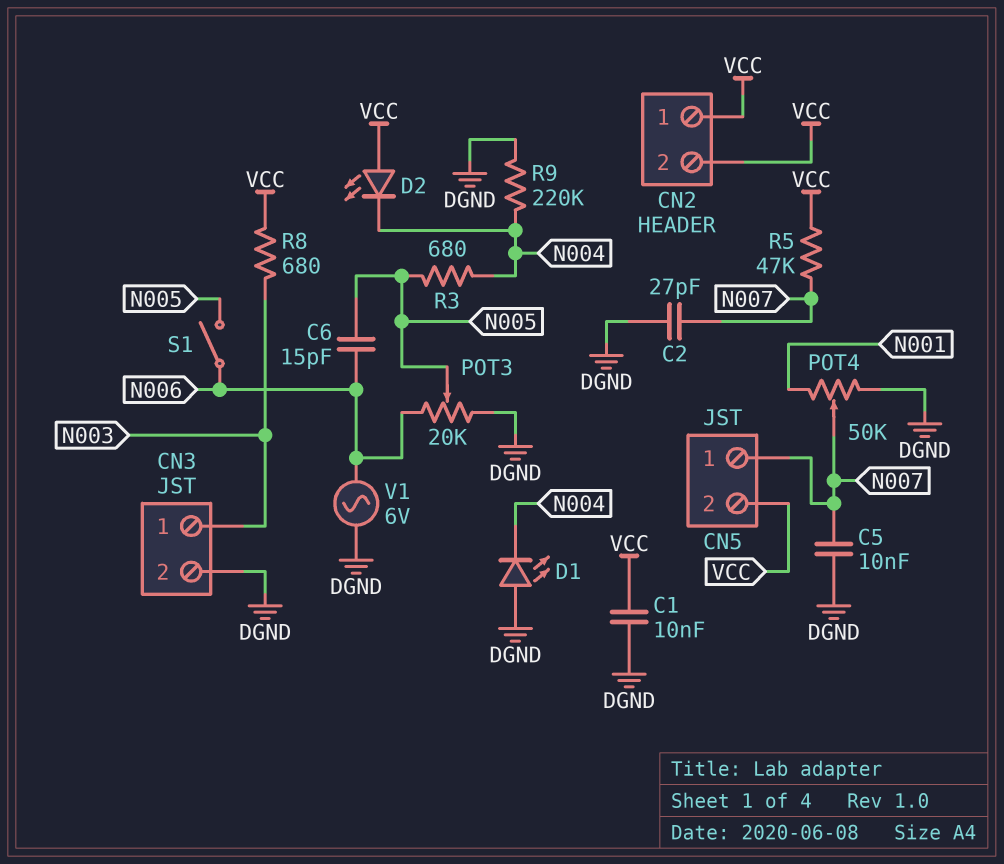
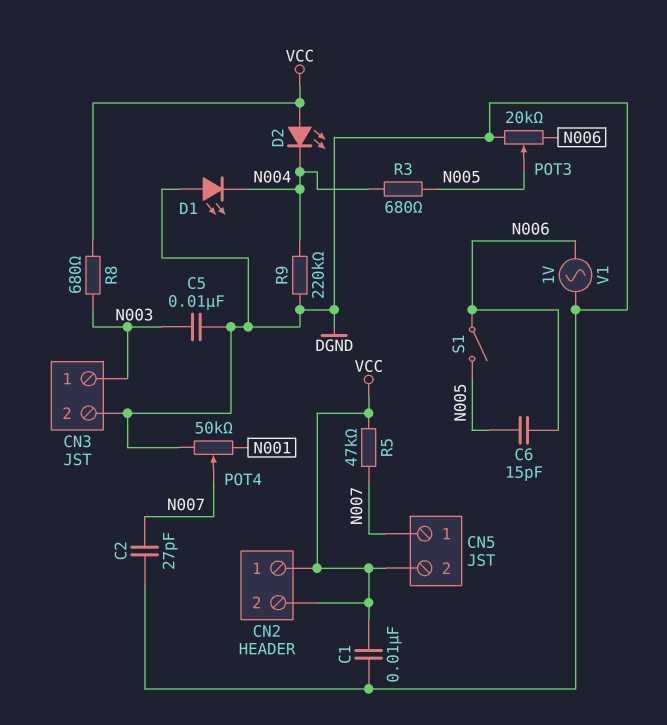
C5: 10nF (DGND, N007) -> 10nF (DGND, N003)
V1: AC 6V (DGND, N006) -> AC 1V (DGND, N006)

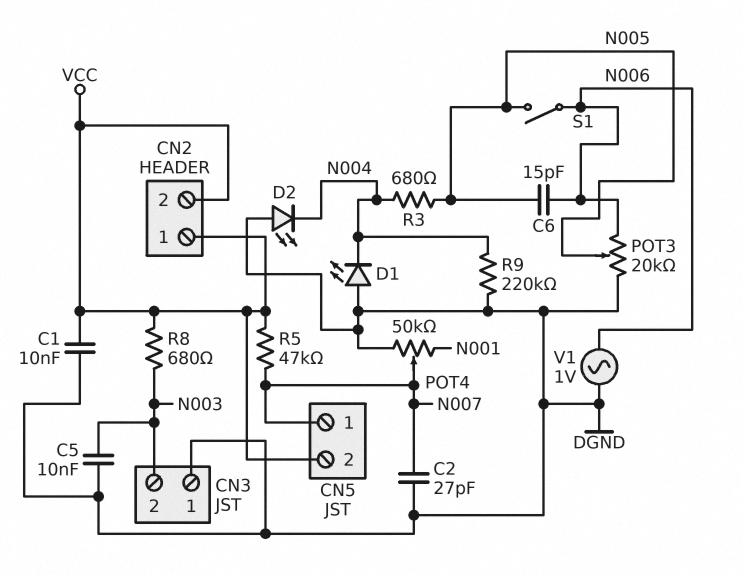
CN3 pin 1: N003 -> DGND
CN3 pin 2: DGND -> N003
D2: LED (A VCC, K N004) -> LED (A DGND, K N004)

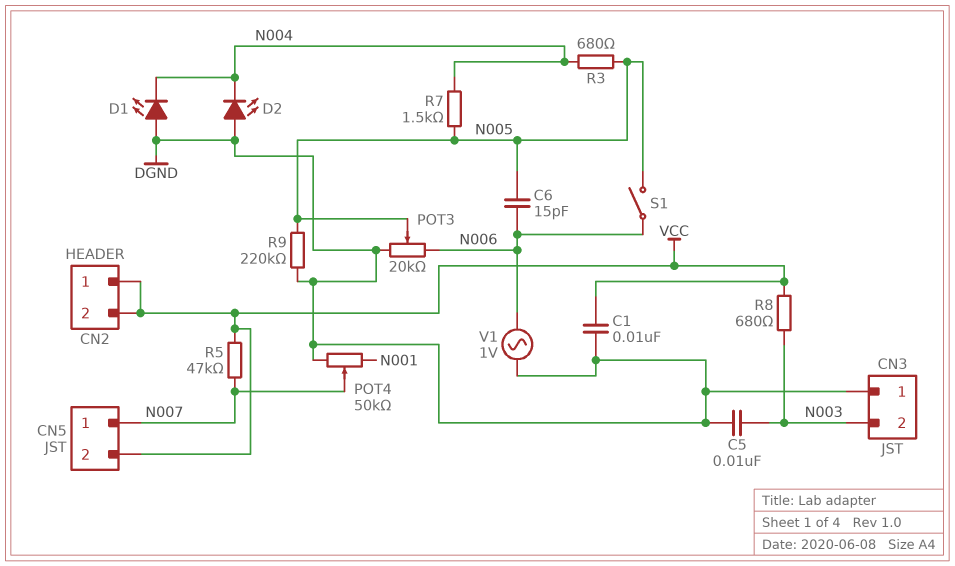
C2: 27pF (DGND, N007) -> none
R7: none -> 1.5k (N004, N005)
R9: 220k (DGND, N004) -> 220k (DGND, N005)

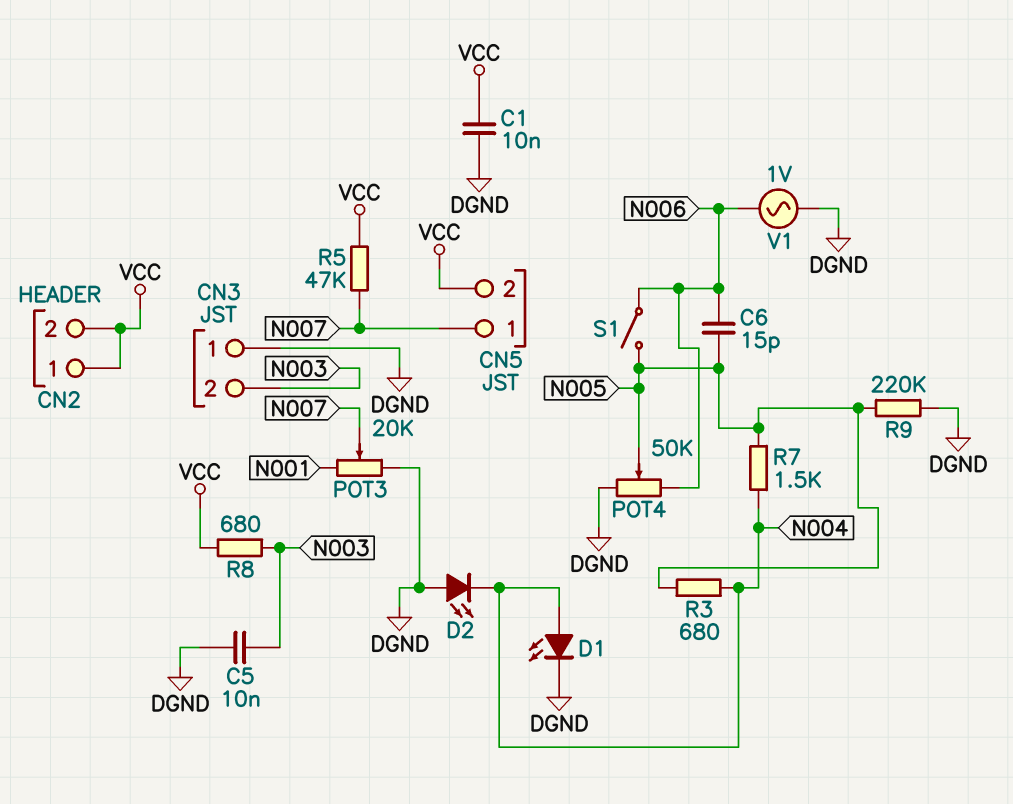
D1: LED (A DGND, K N004) -> LED (A N004, K DGND)
POT3: 20k (DGND, N006, wiper N005) -> 20k (DGND, N001, wiper N007)
POT4: 50k (DGND, N001, wiper N007) -> 50k (DGND, N006, wiper N005)

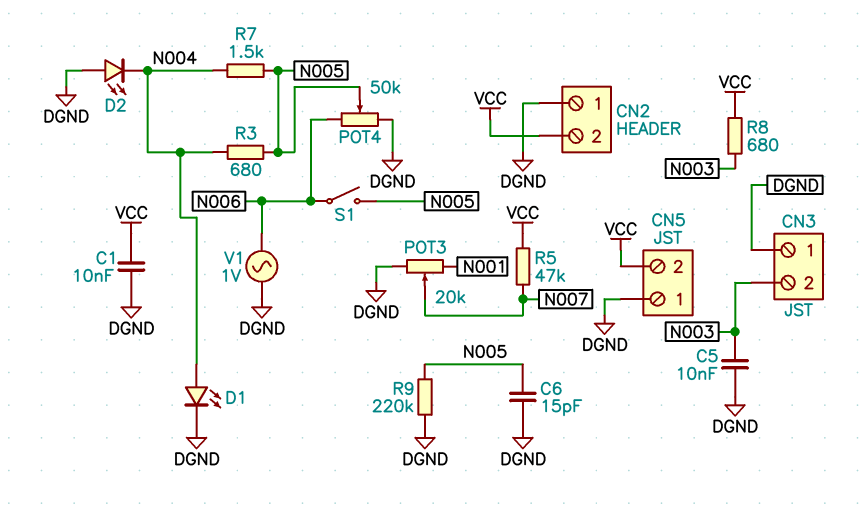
C6: 15pF (N005, N006) -> 15pF (DGND, N005)
CN2 pin 1: VCC -> DGND
CN5 pin 1: N007 -> DGND

